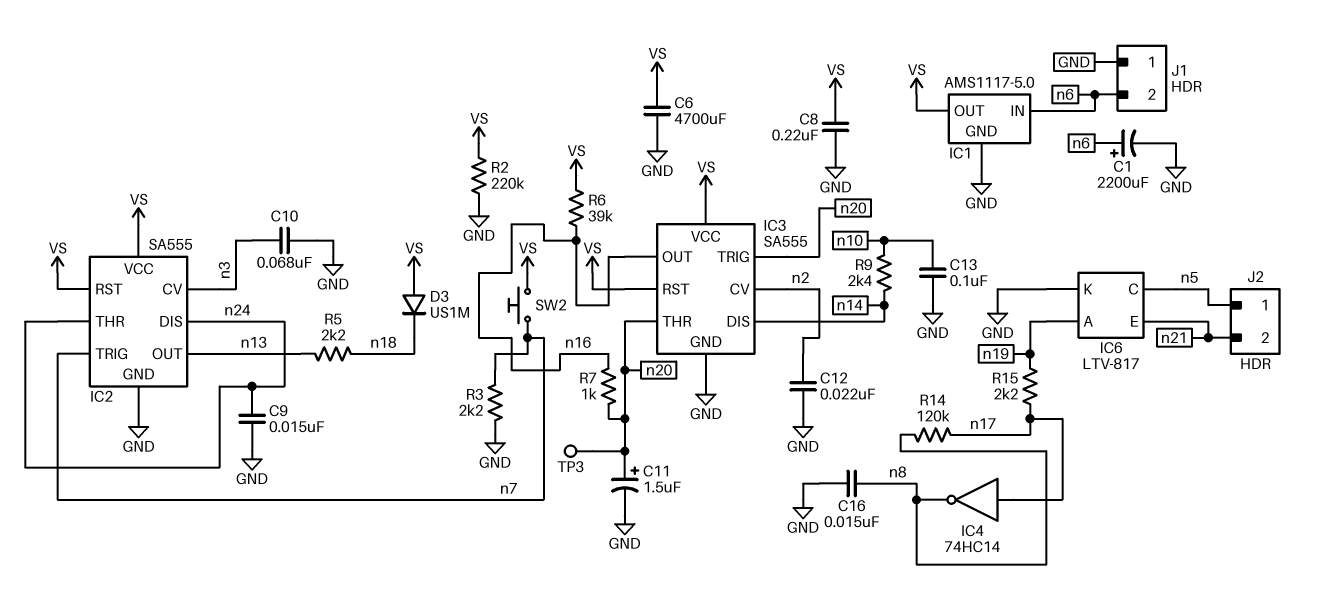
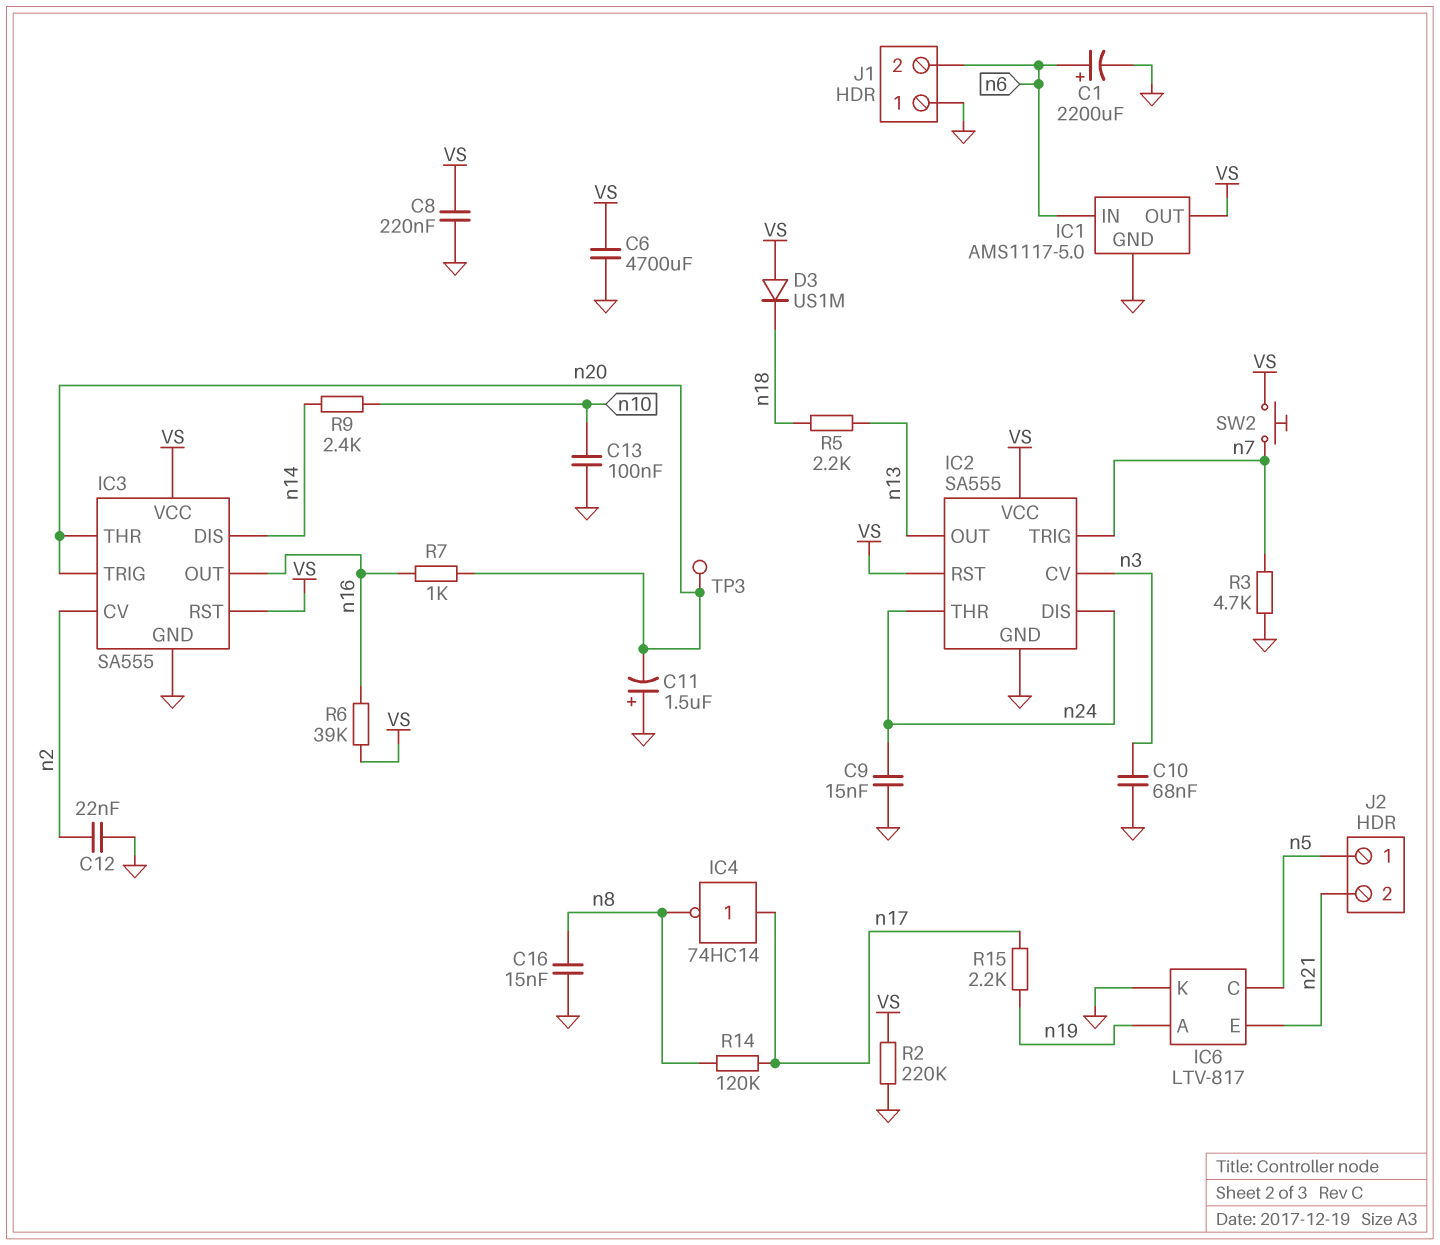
C11: 1.5uF (plus n20, minus GND) -> 1.5uF (plus GND, minus n20)
R3: 2.2k (GND, n7) -> 4.7k (GND, n7)

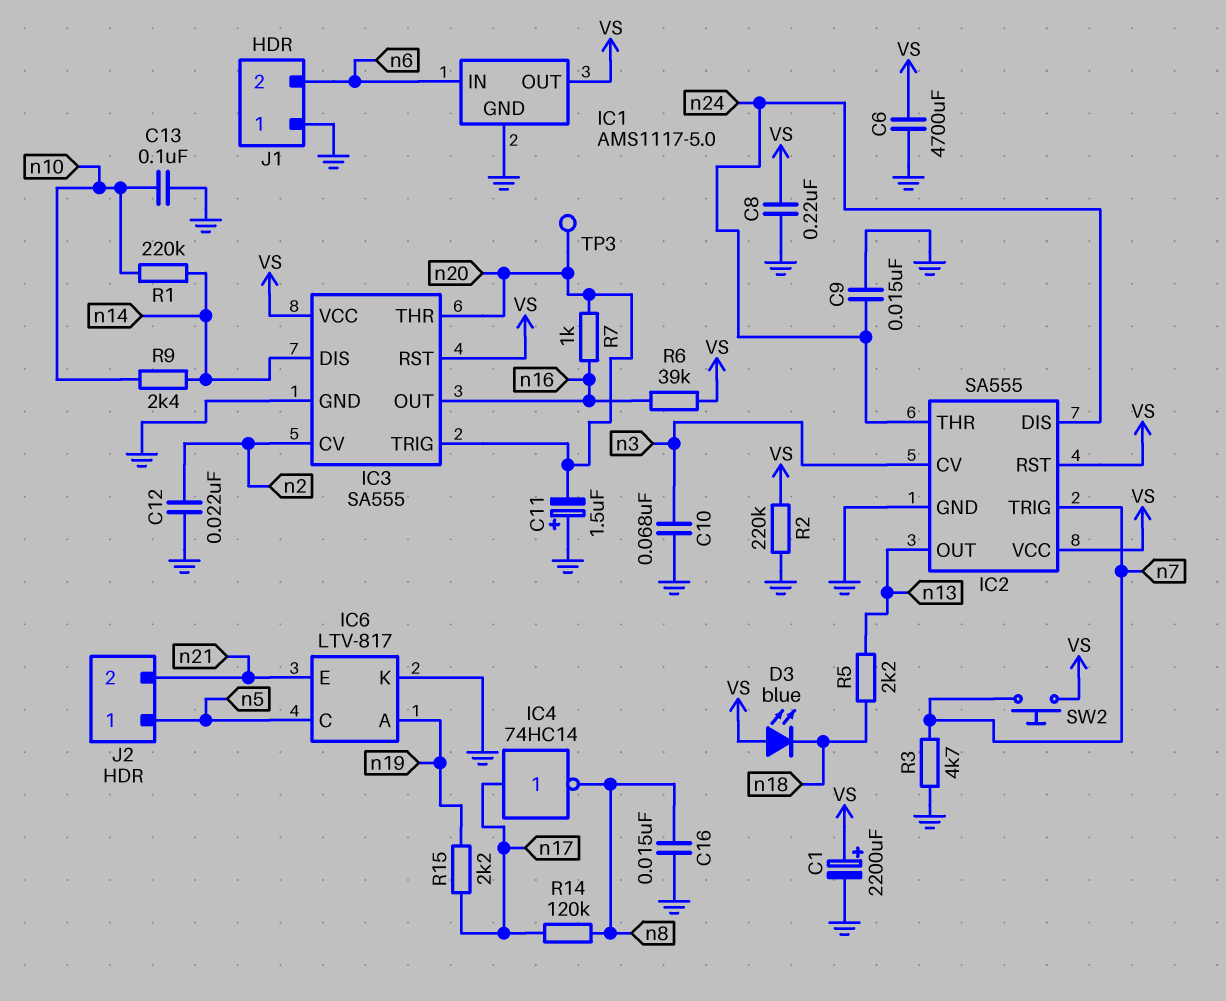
C1: 2200uF (plus n6, minus GND) -> 2200uF (plus VS, minus GND)
D3: diode US1M (A VS, K n18) -> LED blue (A VS, K n18)
R1: none -> 220k (n10, n14)

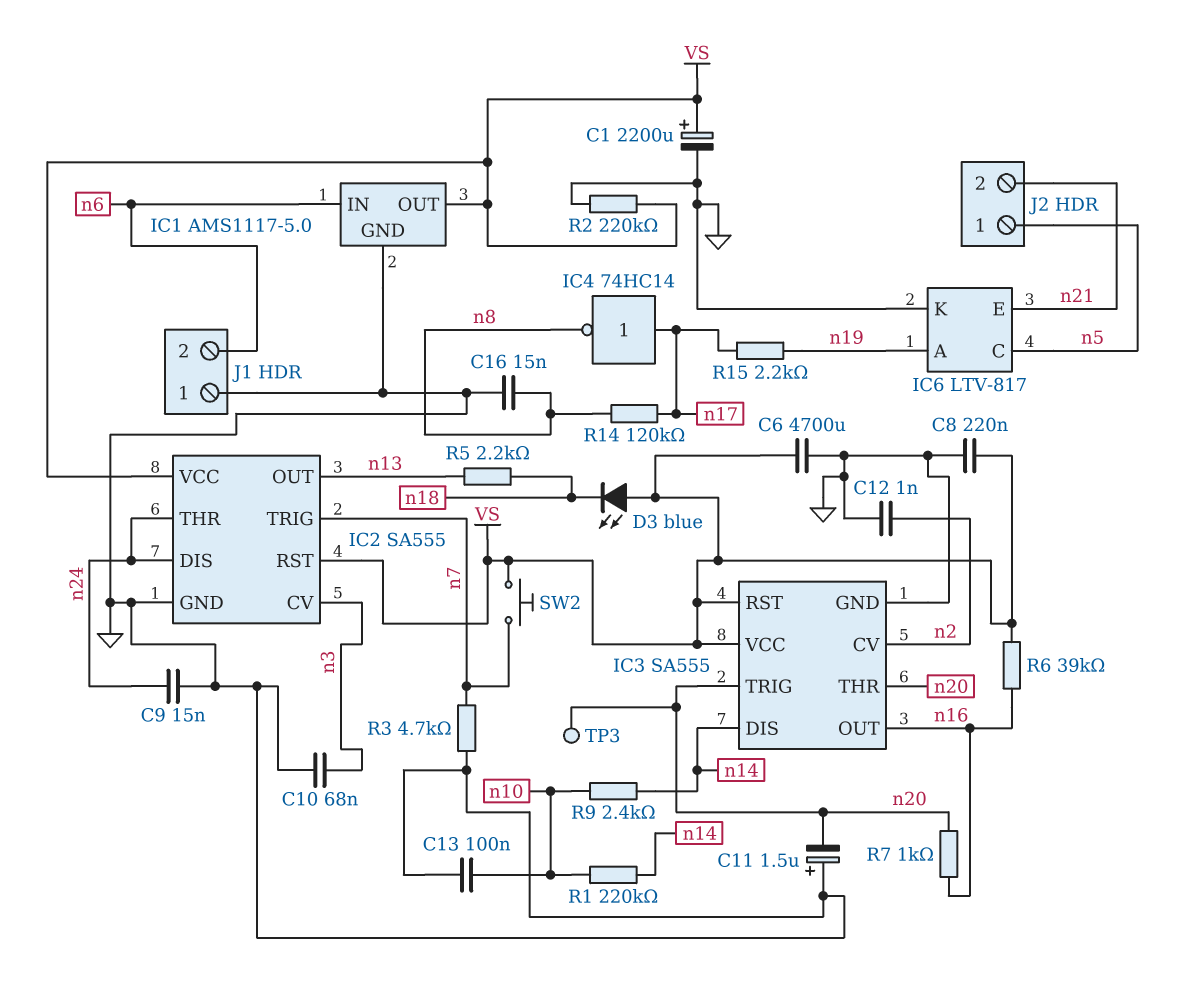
C12: 22nF (GND, n2) -> 1nF (GND, n2)

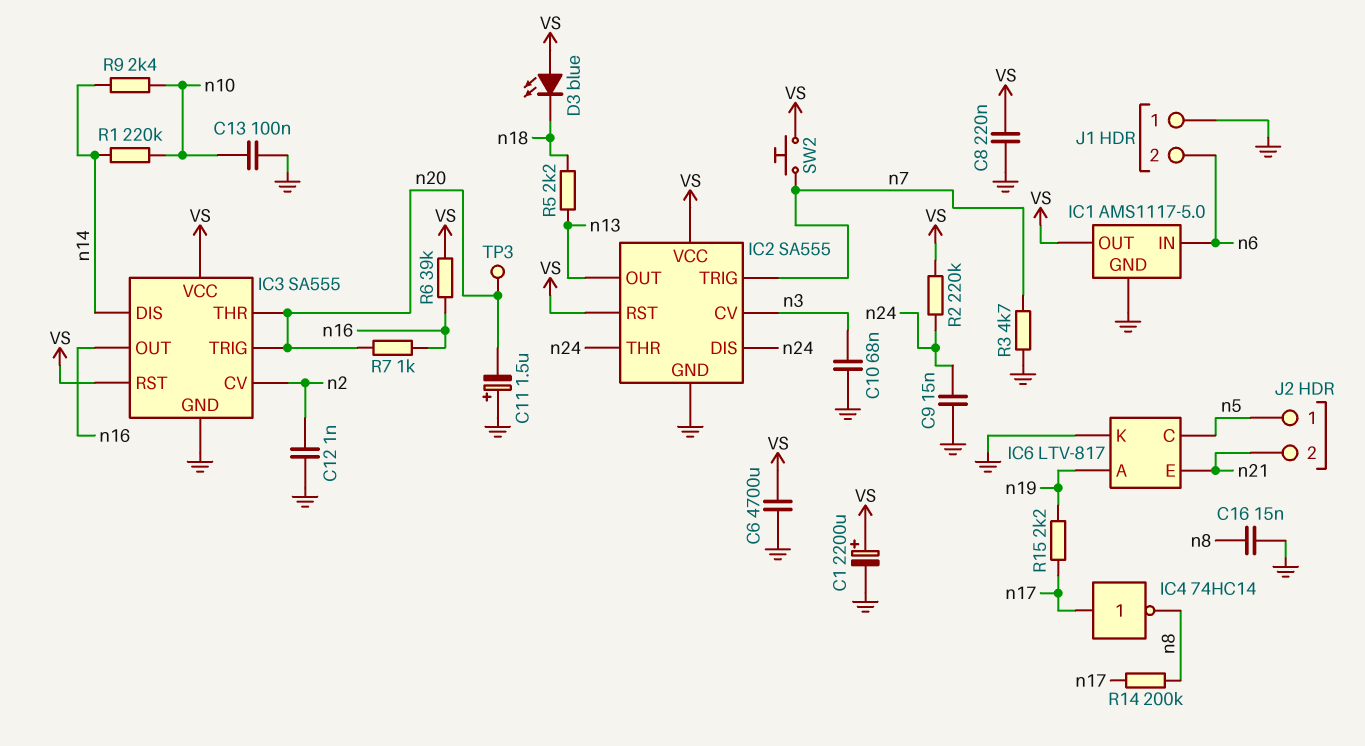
R2: 220k (GND, VS) -> 220k (VS, n24)
R14: 120k (n8, n17) -> 200k (n8, n17)

